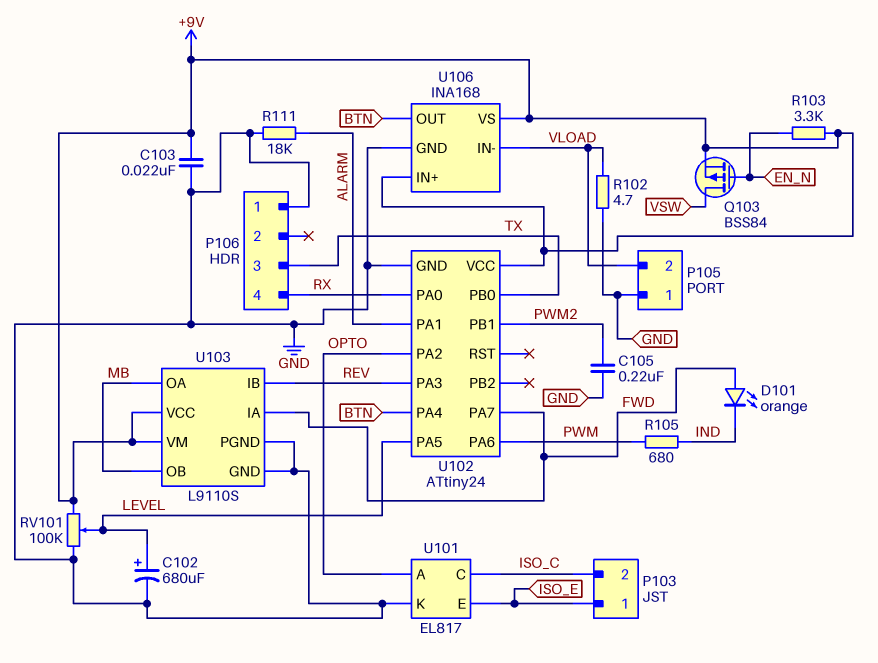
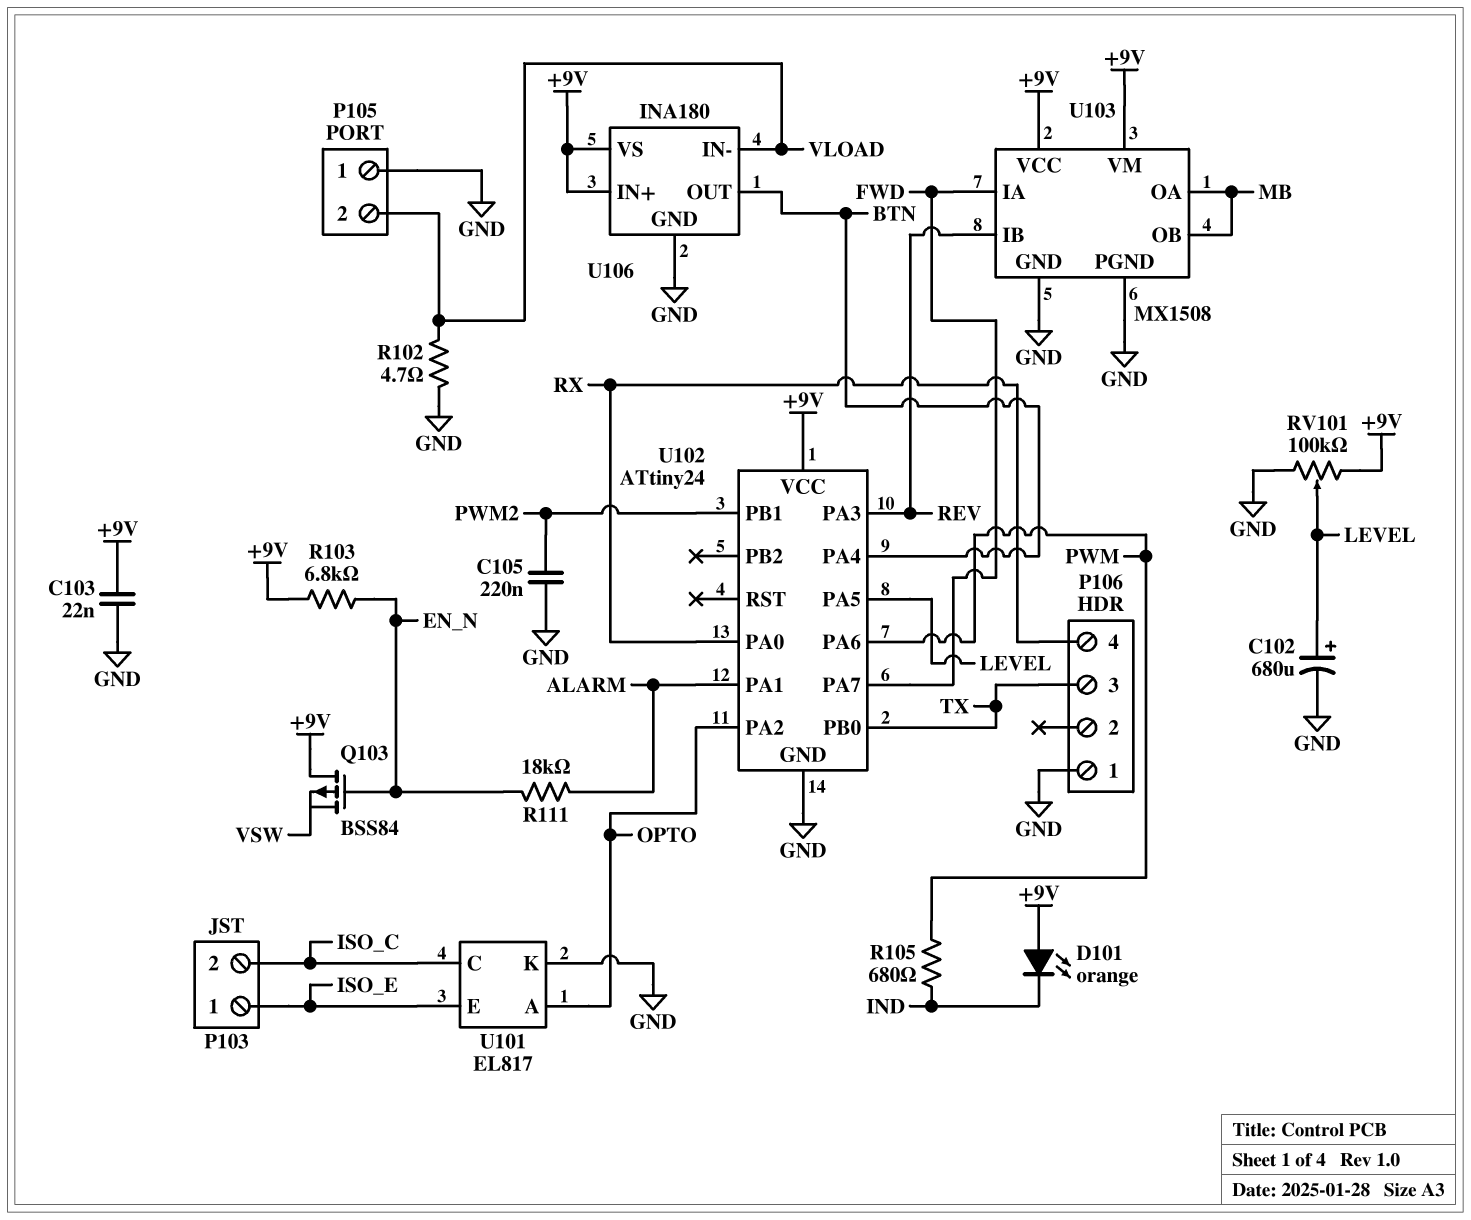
D101: LED orange (A FWD, K IND) -> LED orange (A +9V, K IND)
Q103: PMOS BSS84 (G EN_N, D VSW, S +9V) -> PMOS BSS84 (G EN_N, D +9V, S VSW)
R103: 3.3k (+9V, EN_N) -> 6.8k (+9V, EN_N)
R111: 18k (ALARM, GND) -> 18k (ALARM, EN_N)
U103: L9110S -> MX1508
U106: INA168 -> INA180

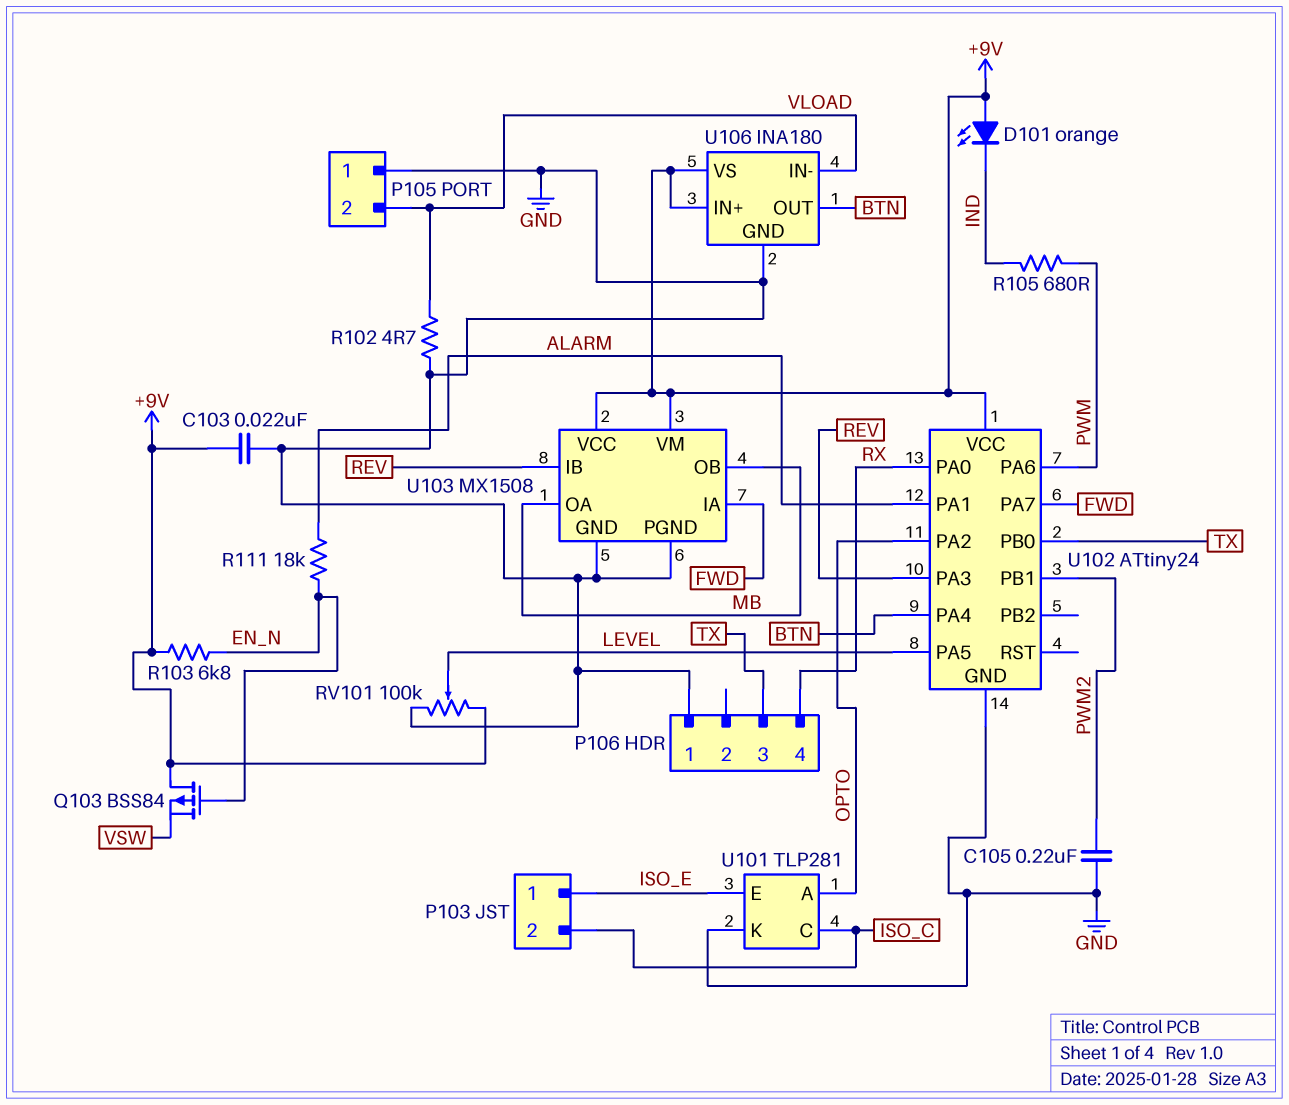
C102: 680uF (plus LEVEL, minus GND) -> none
U101: EL817 -> TLP281

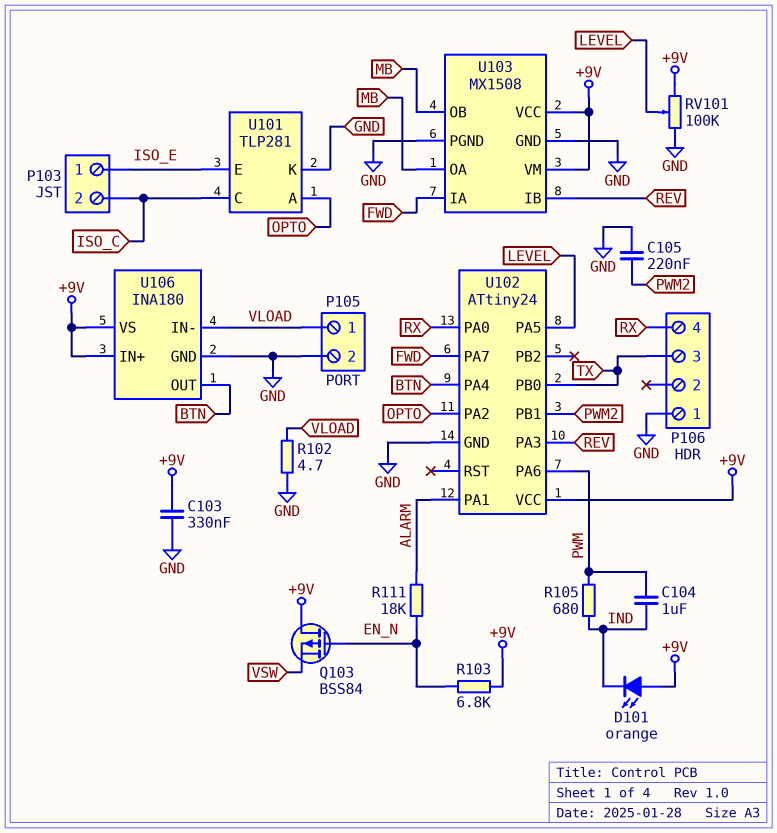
C103: 22nF (+9V, GND) -> 330nF (+9V, GND)
C104: none -> 1uF (IND, PWM)
P105 pin 1: GND -> VLOAD
P105 pin 2: VLOAD -> GND

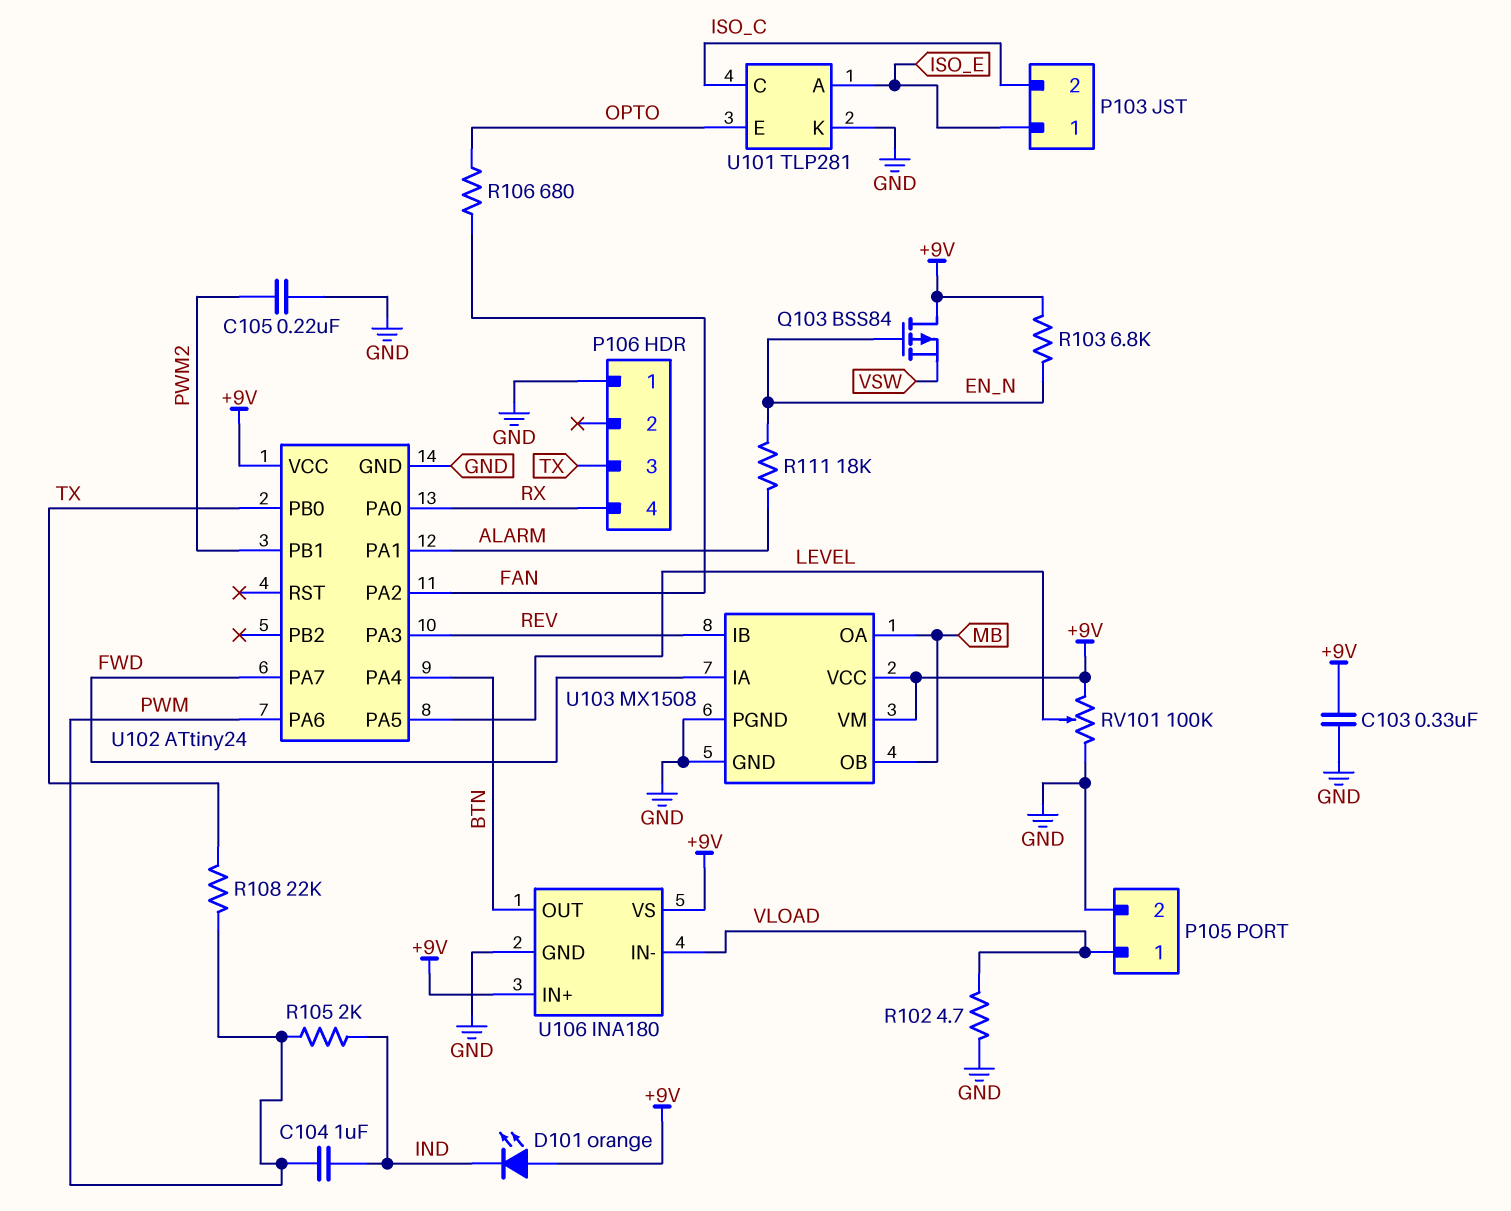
R105: 680 (IND, PWM) -> 2k (IND, PWM)
R106: none -> 680 (FAN, OPTO)
R108: none -> 22k (PWM, TX)
U101 pin A: OPTO -> ISO_E
U101 pin E: ISO_E -> OPTO
U102 pin PA2: OPTO -> FAN

